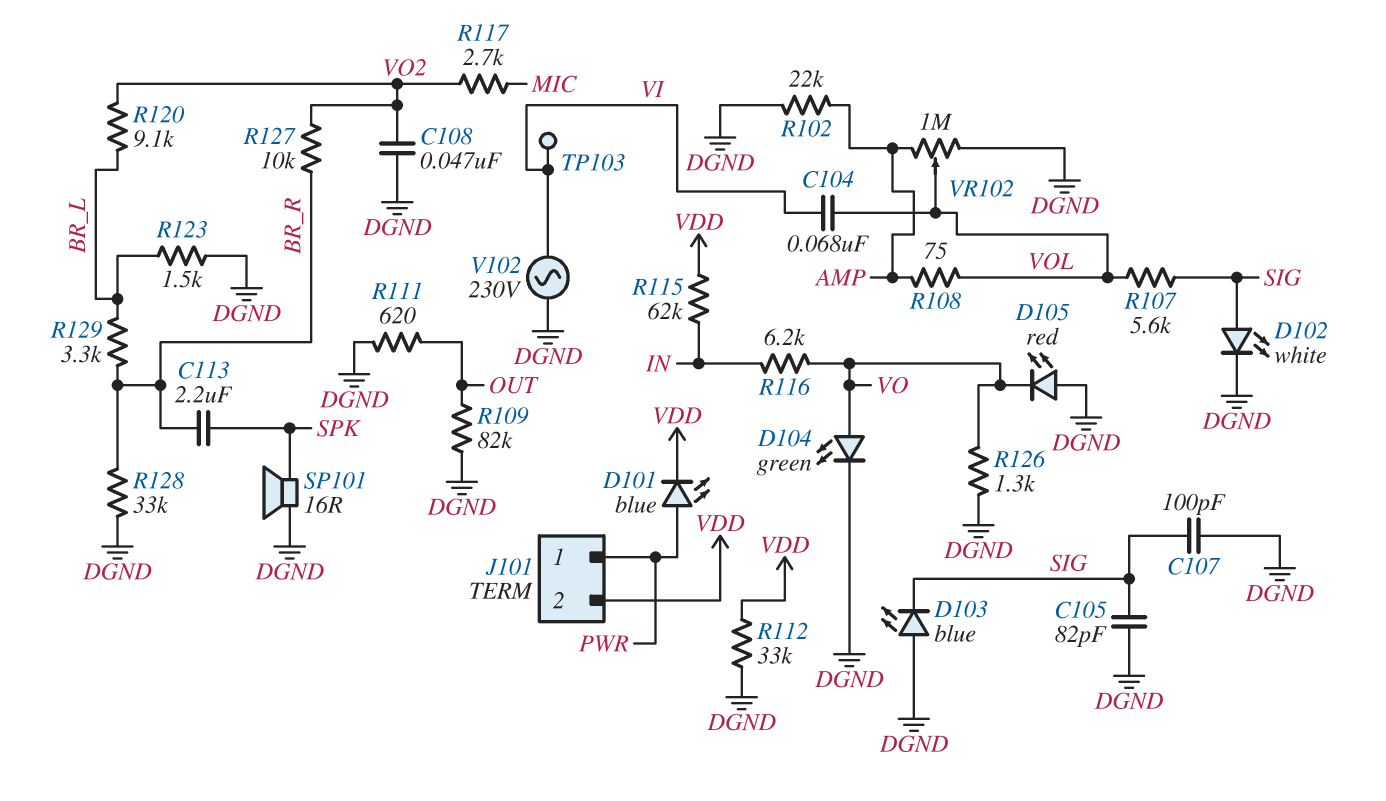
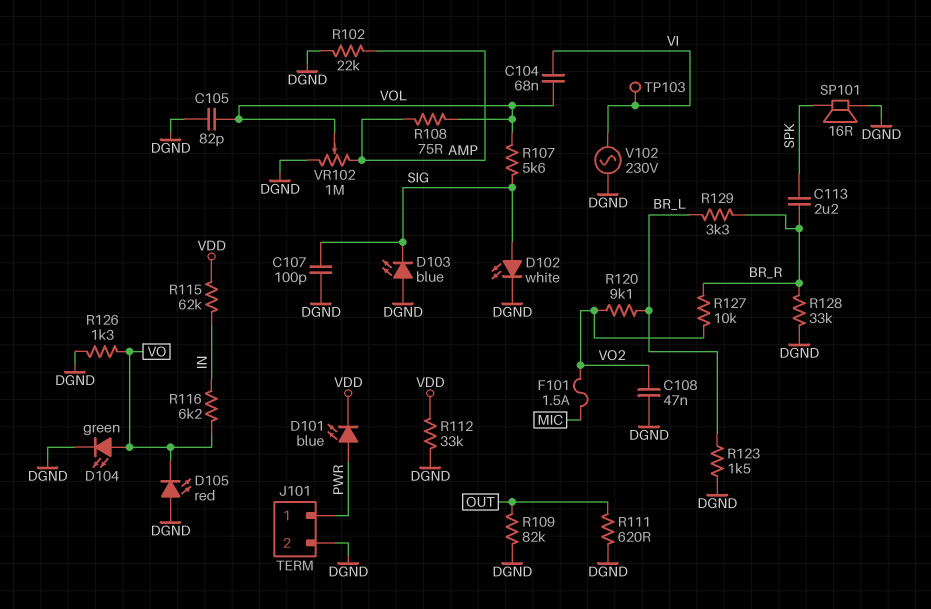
C105: 82pF (DGND, SIG) -> 82pF (DGND, VOL)
F101: none -> 1.5A (MIC, VO2)
J101 pin 2: VDD -> DGND
R117: 2.7k (MIC, VO2) -> none

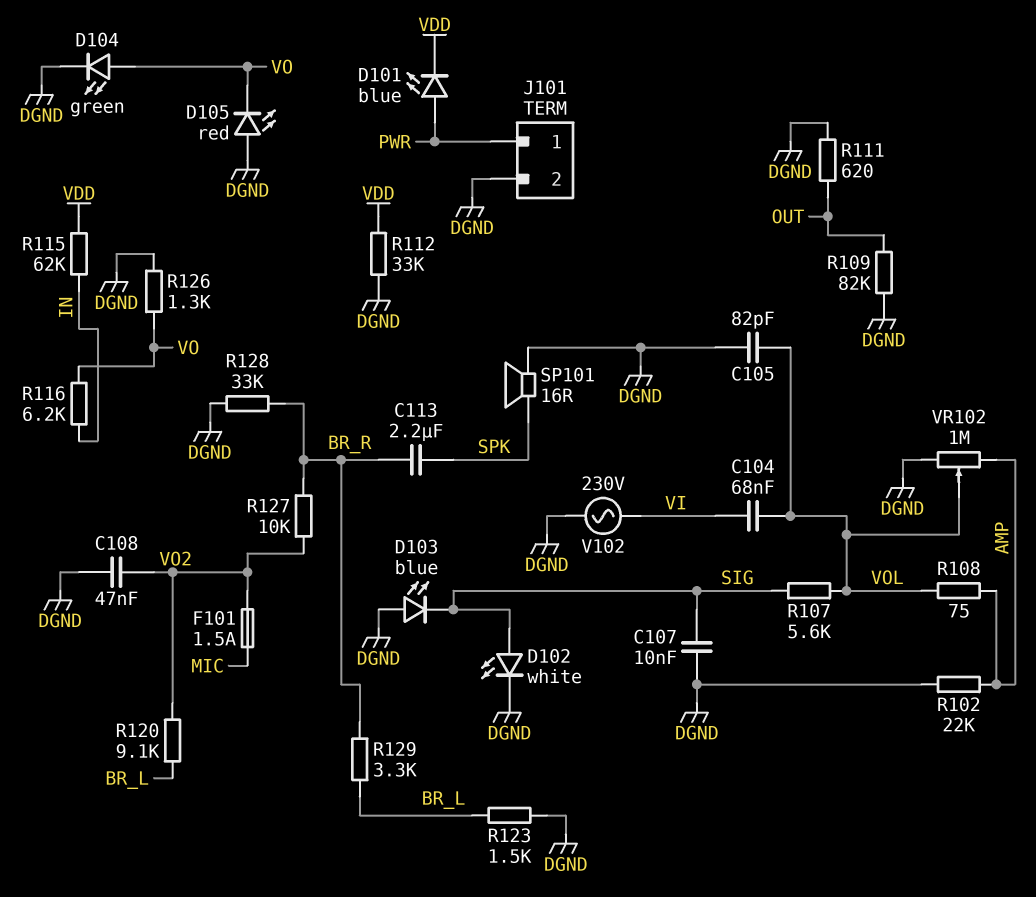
C107: 100pF (DGND, SIG) -> 10nF (DGND, SIG)
TP103: test point (VI) -> none

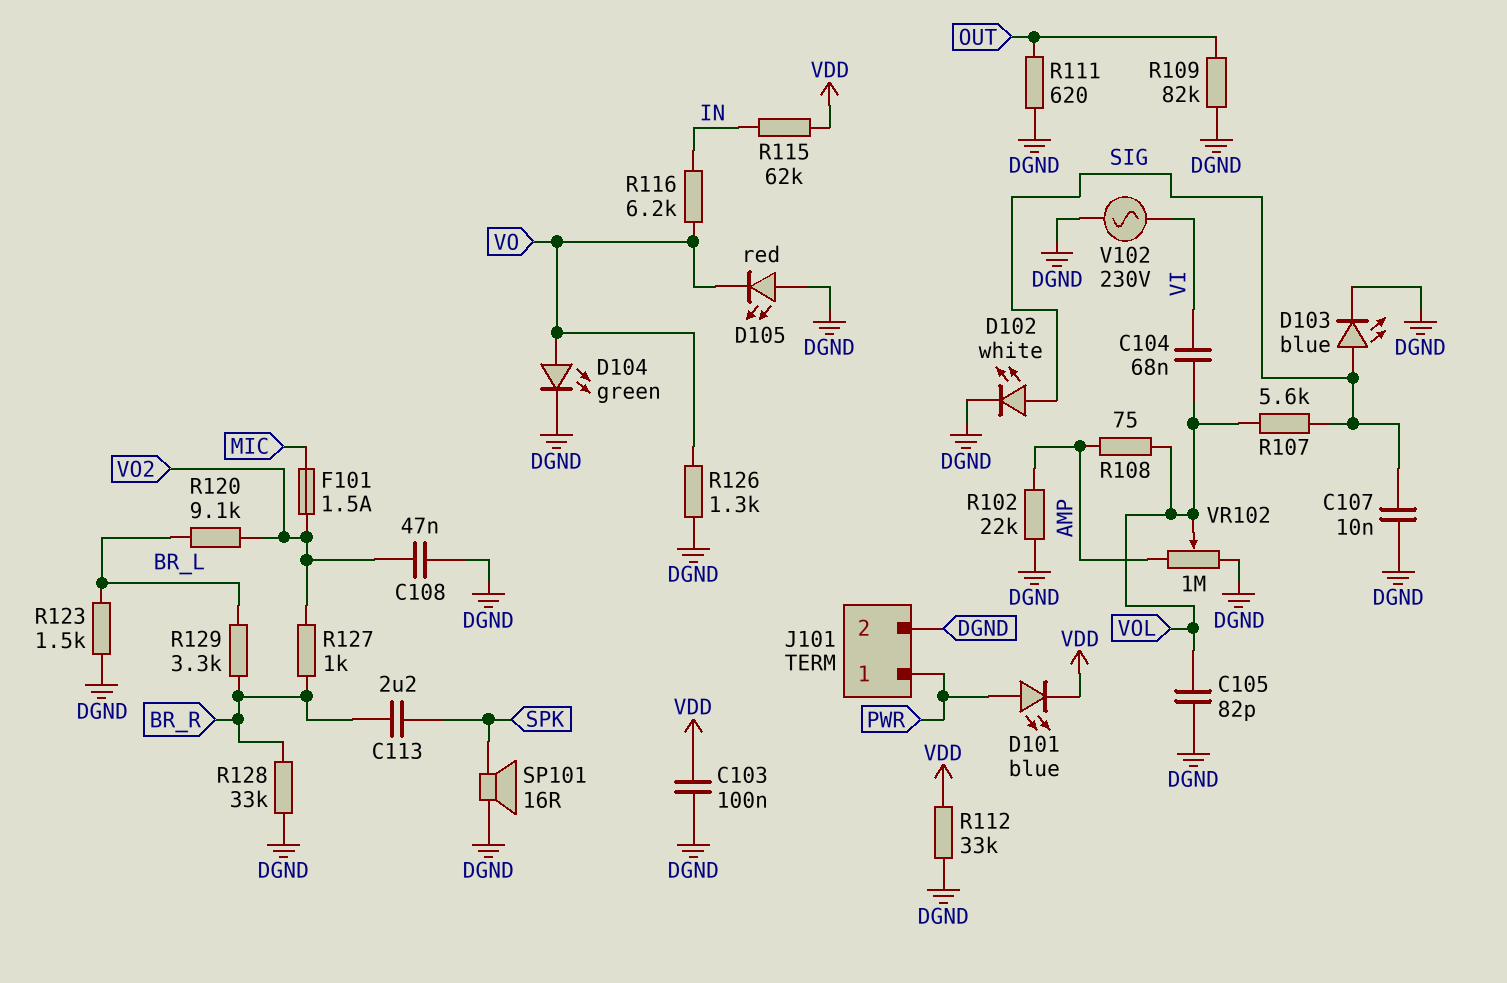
C103: none -> 100nF (DGND, VDD)
D103: LED blue (A DGND, K SIG) -> LED blue (A SIG, K DGND)
R127: 10k (BR_R, VO2) -> 1k (BR_R, VO2)

